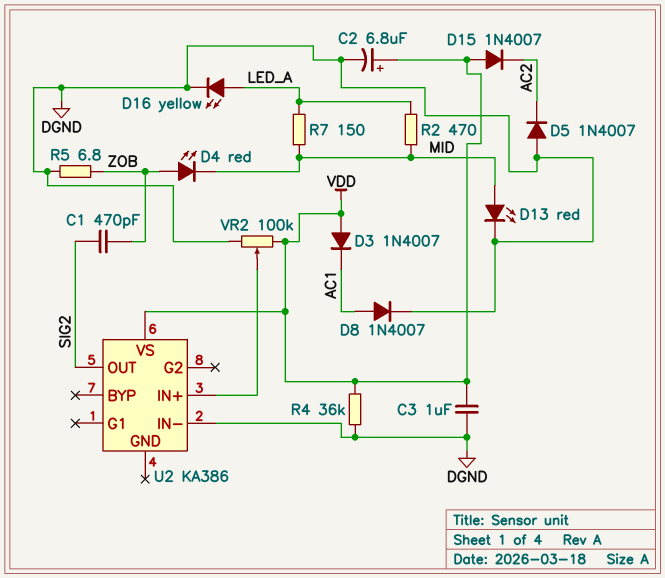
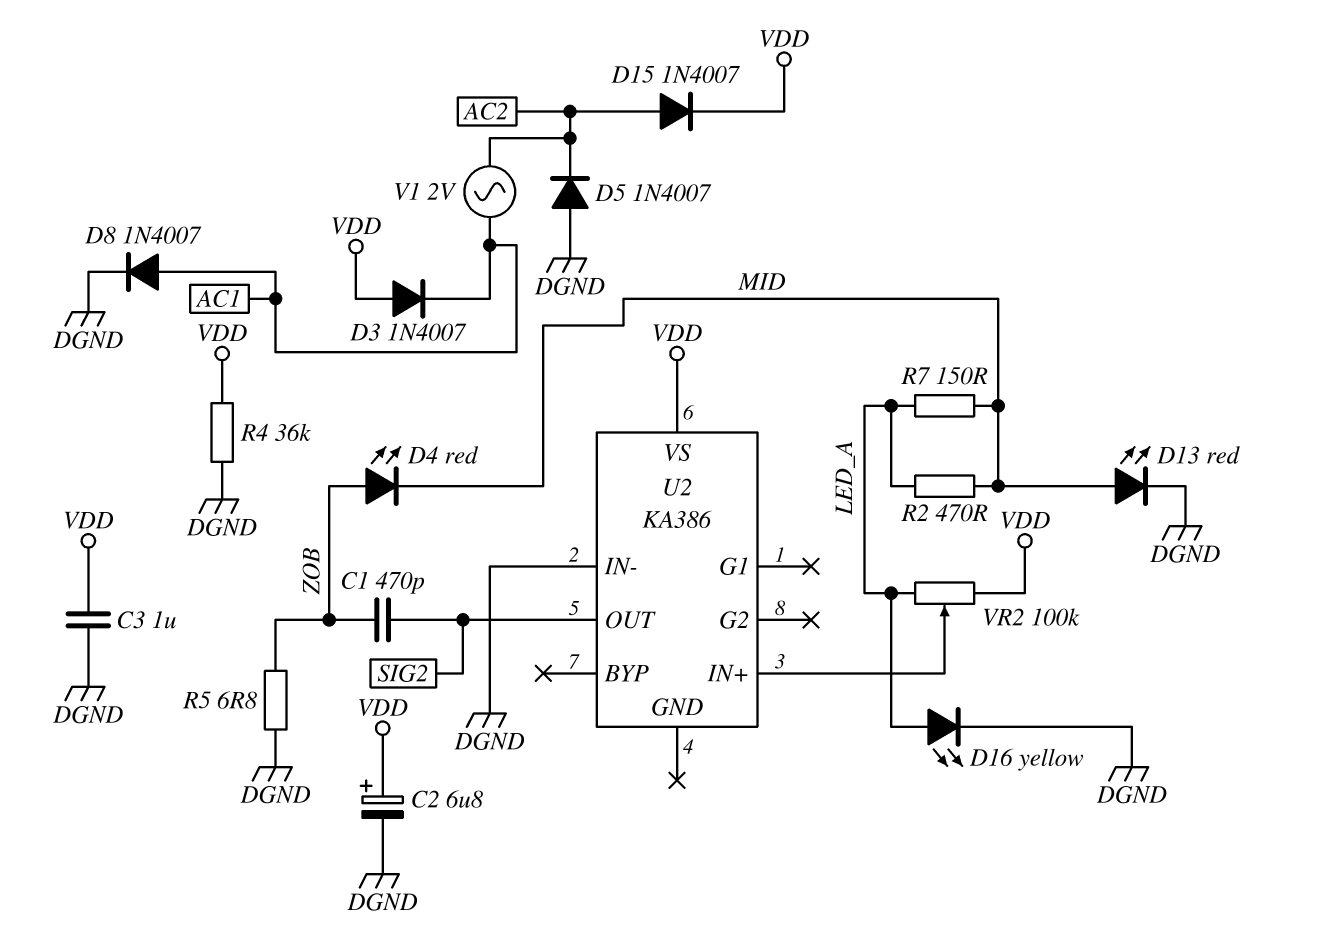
D15: diode 1N4007 (A VDD, K AC2) -> diode 1N4007 (A AC2, K VDD)
V1: none -> AC 2V (AC1, AC2)
VR2: 100k (DGND, VDD, wiper U2/IN+) -> 100k (LED_A, VDD, wiper U2/IN+)

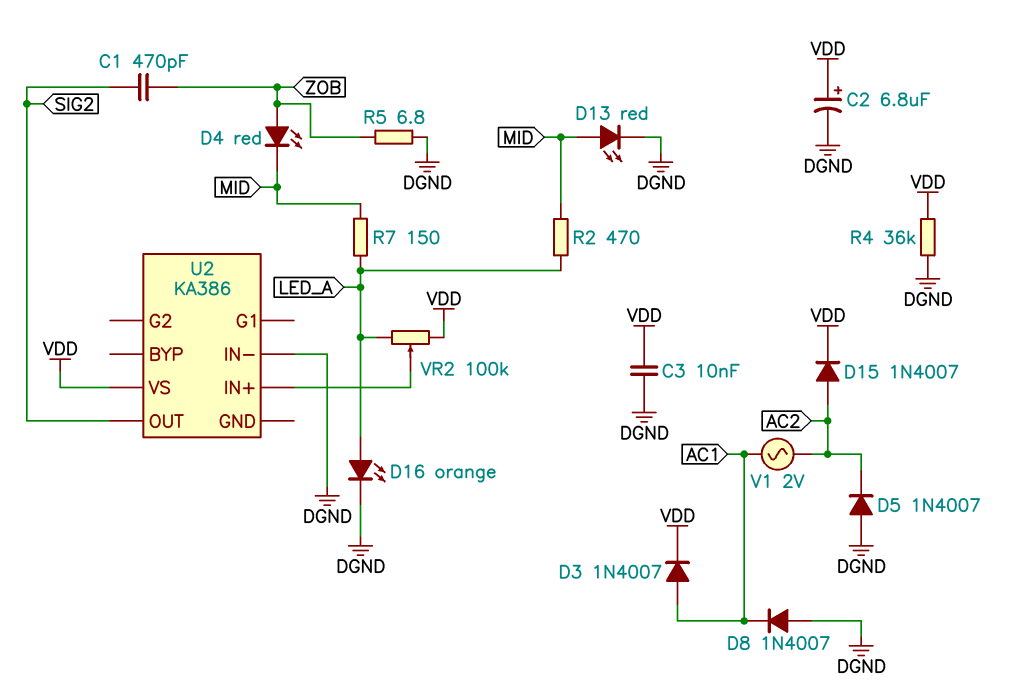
C3: 1uF (DGND, VDD) -> 10nF (DGND, VDD)
D3: diode 1N4007 (A VDD, K AC1) -> diode 1N4007 (A AC1, K VDD)
D8: diode 1N4007 (A AC1, K DGND) -> diode 1N4007 (A DGND, K AC1)
D16: LED yellow (A LED_A, K DGND) -> LED orange (A LED_A, K DGND)

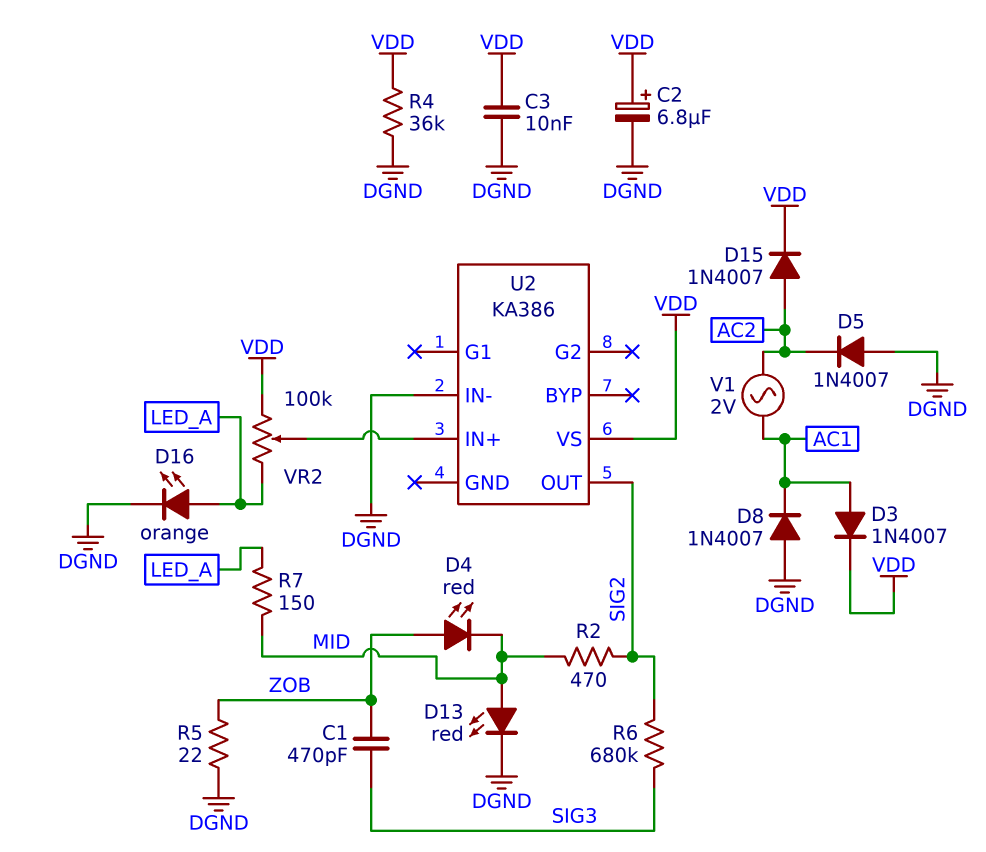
C1: 470pF (SIG2, ZOB) -> 470pF (SIG3, ZOB)
R2: 470 (LED_A, MID) -> 470 (MID, SIG2)
R5: 6.8 (DGND, ZOB) -> 22 (DGND, ZOB)
R6: none -> 680k (SIG2, SIG3)

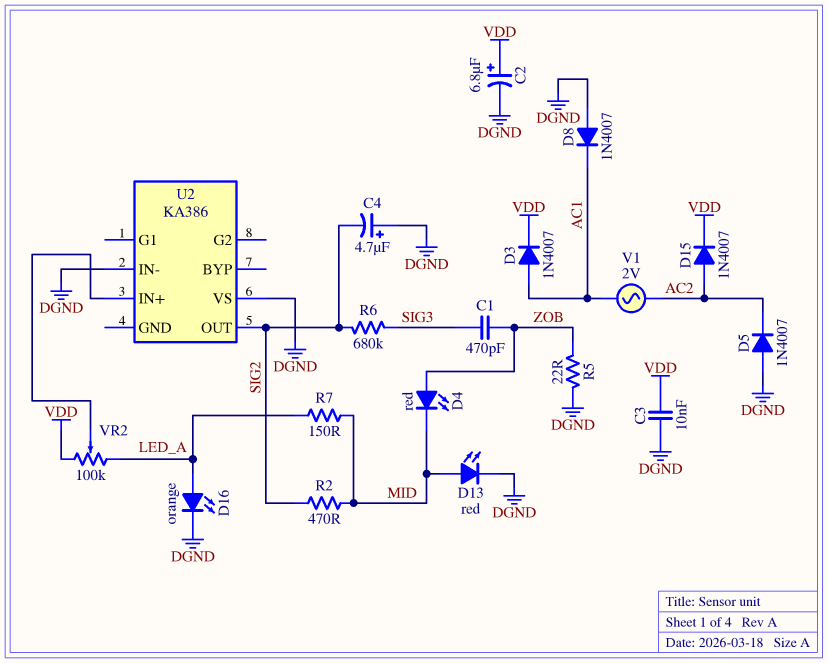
C4: none -> 4.7uF (plus DGND, minus SIG2)
R4: 36k (DGND, VDD) -> none
U2 pin VS: VDD -> DGND

